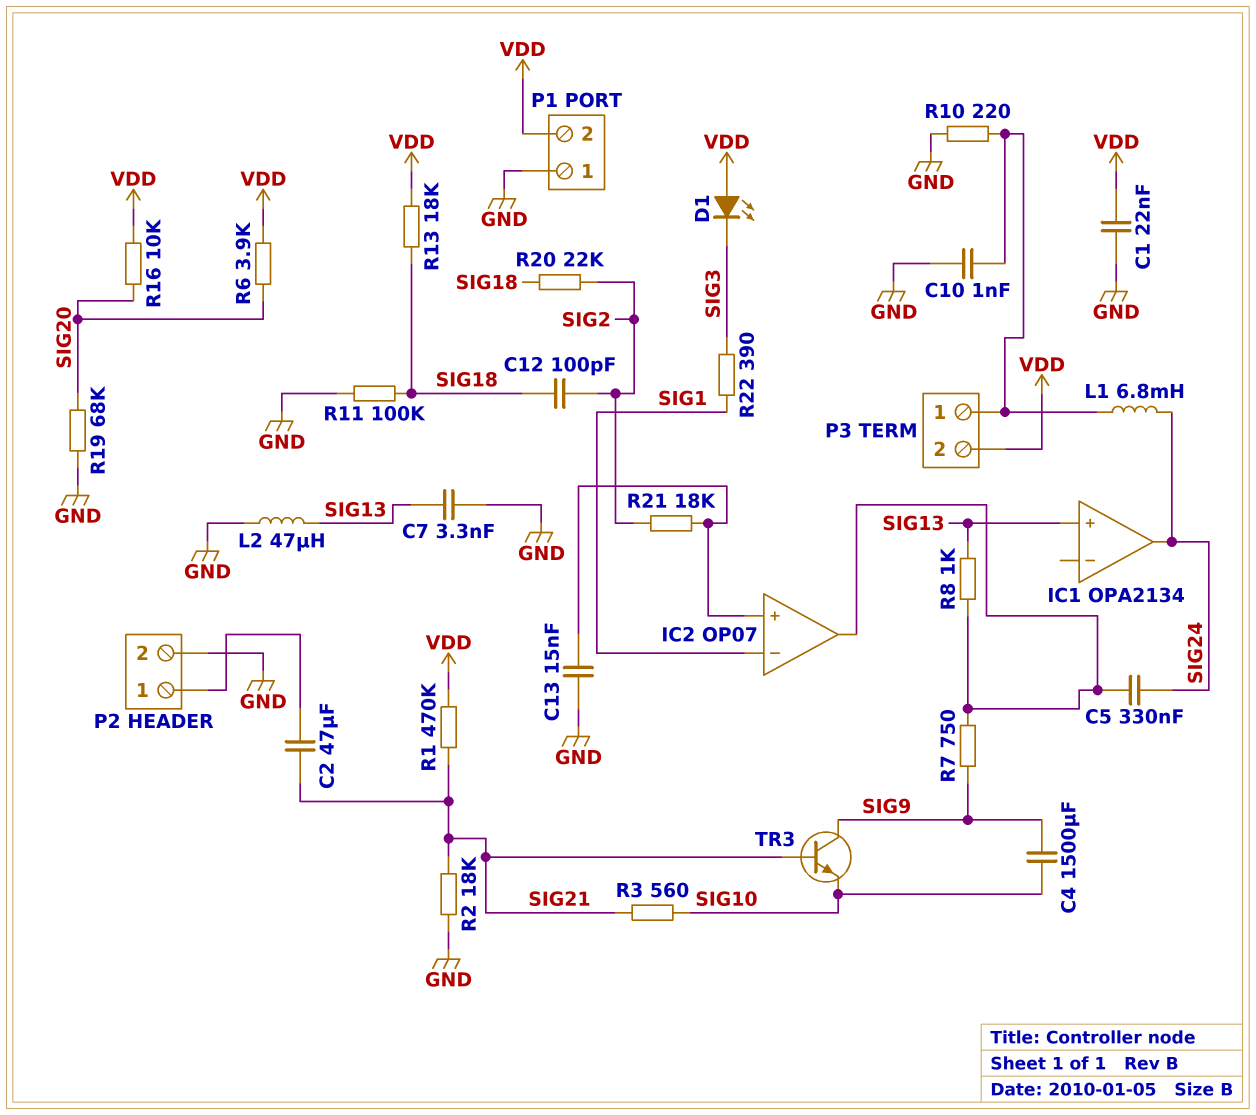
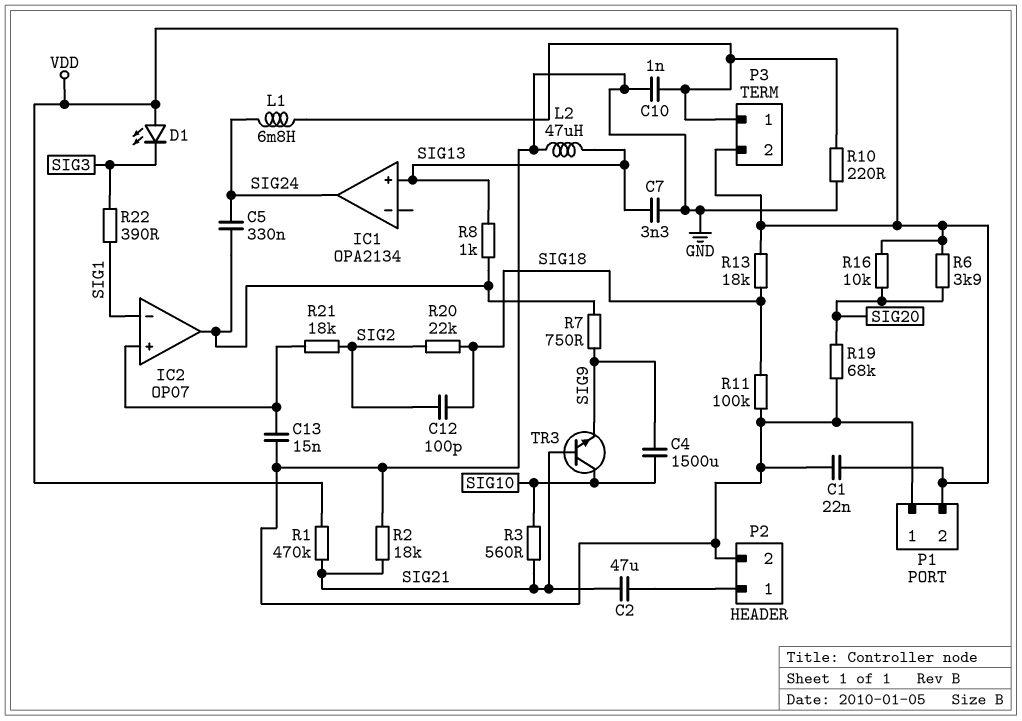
TR3: NPN (B SIG21, C SIG9, E SIG10) -> NPN (B SIG21, C SIG10, E SIG9)

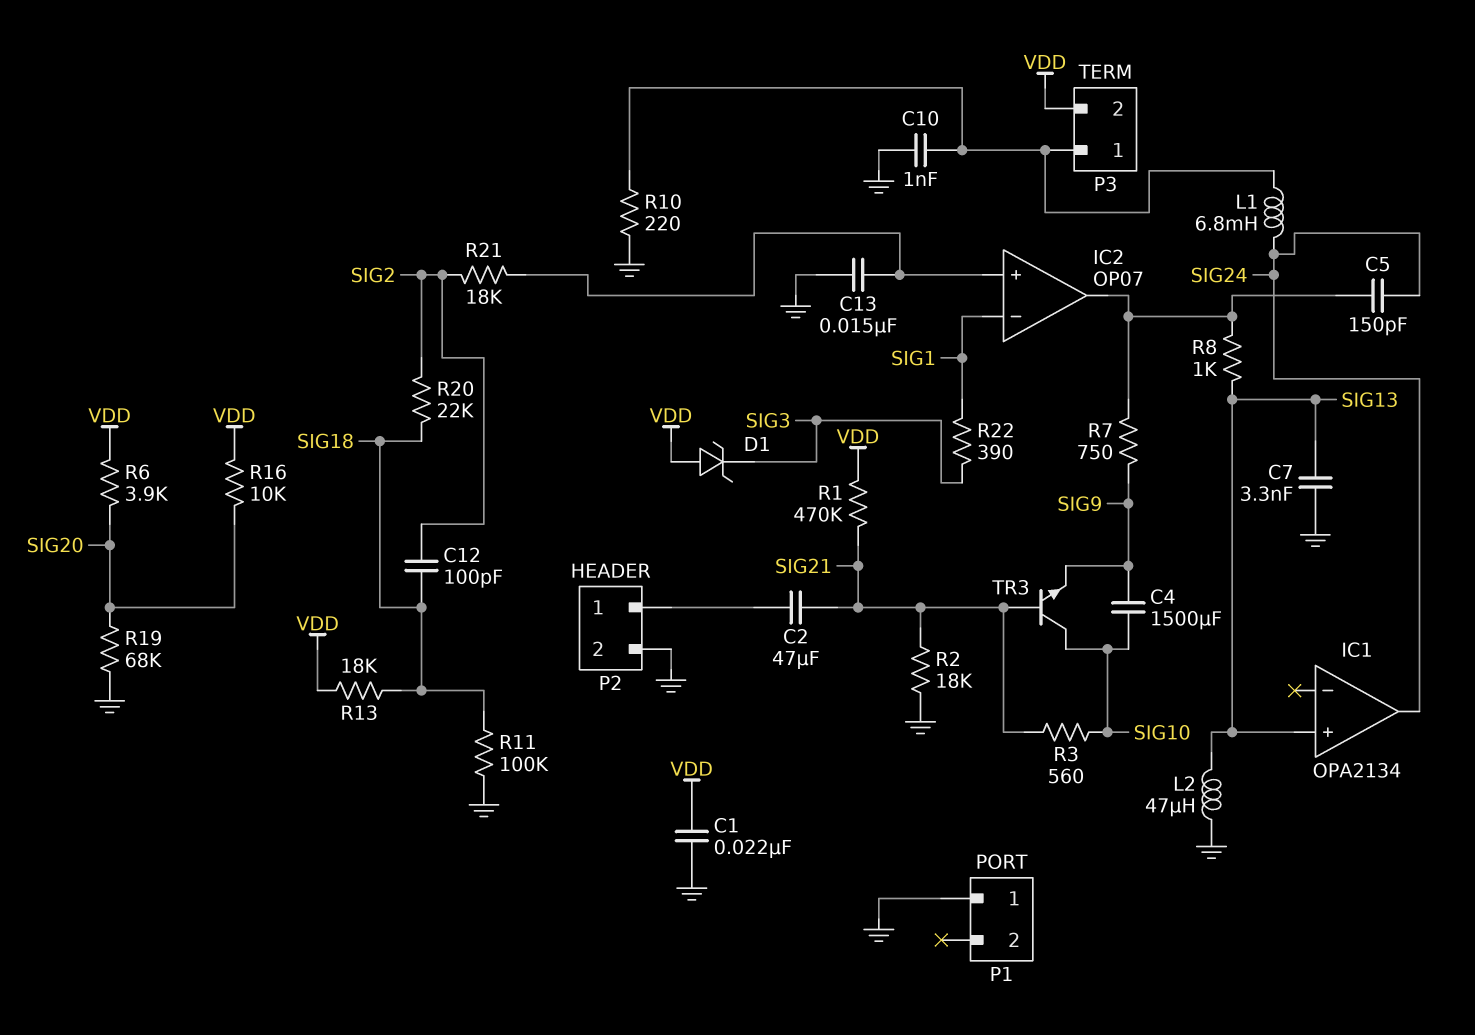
C5: 330nF (IC2/out, SIG24) -> 150pF (IC2/out, SIG24)
D1: LED (A VDD, K SIG3) -> zener (A VDD, K SIG3)
P1 pin 2: VDD -> none

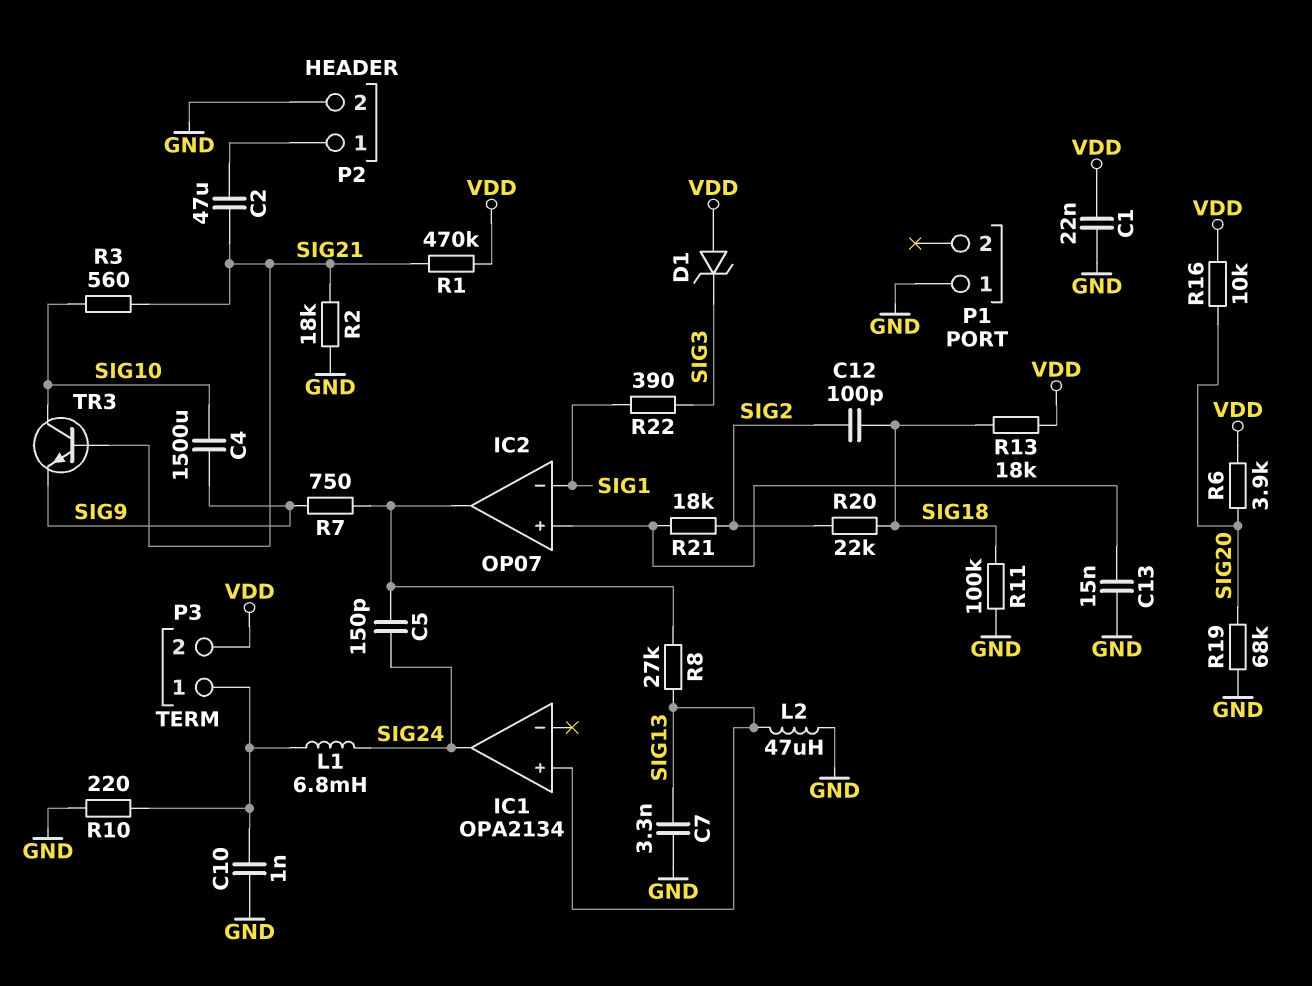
R8: 1k (IC2/out, SIG13) -> 27k (IC2/out, SIG13)

